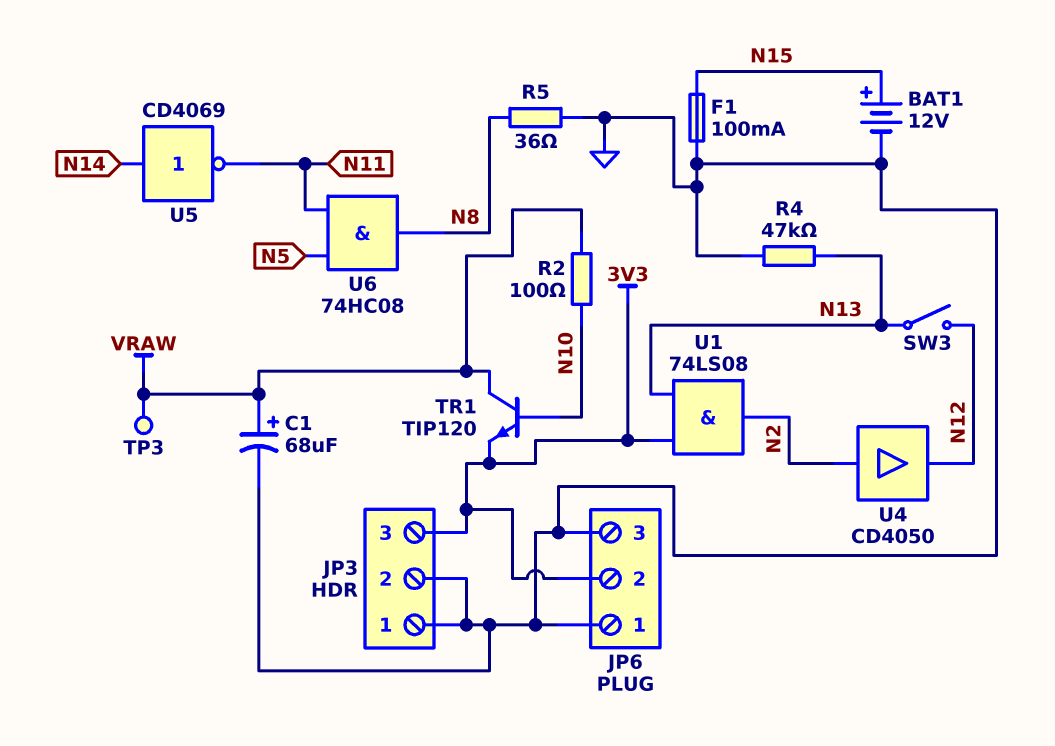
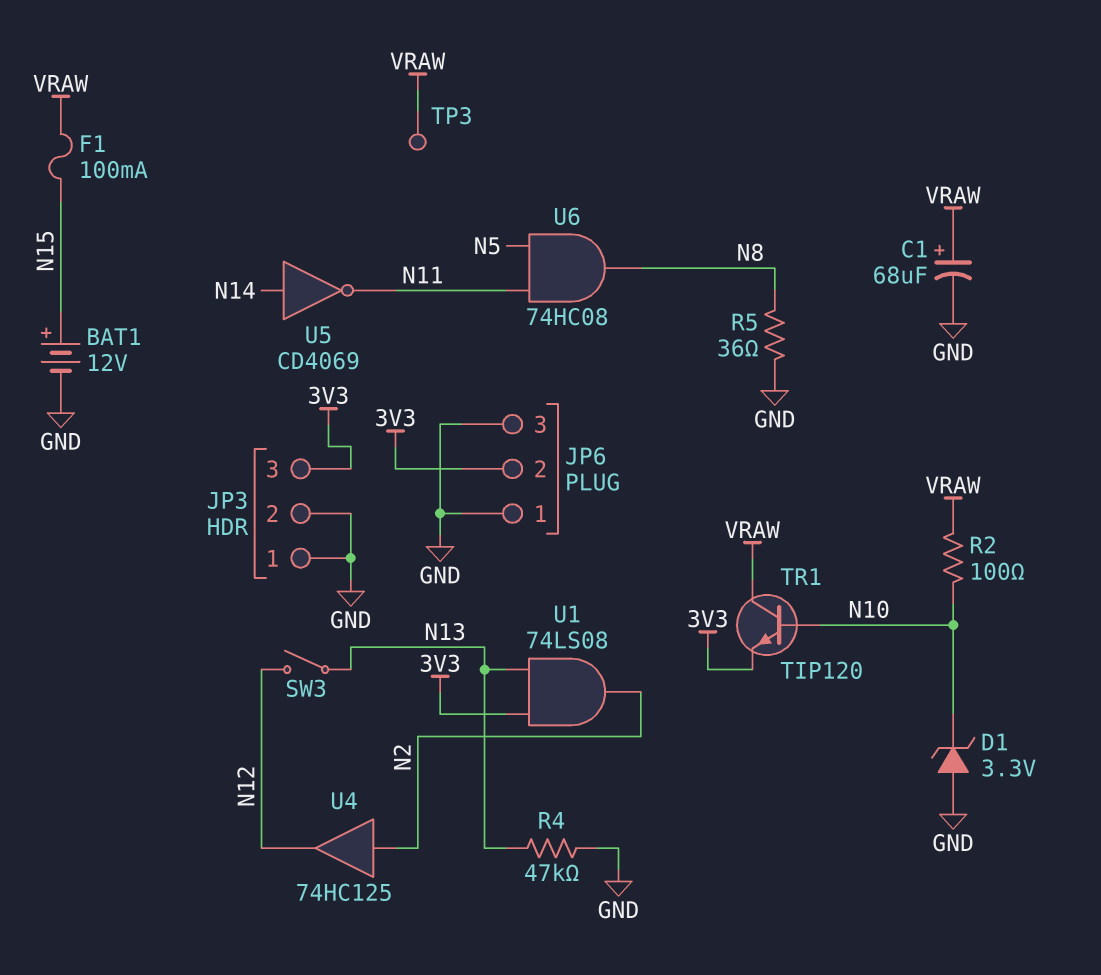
D1: none -> zener 3.3V (A GND, K N10)
F1: 100mA (GND, N15) -> 100mA (N15, VRAW)
U4: buffer CD4050 (in N2, out N12) -> buffer 74HC125 (in N2, out N12)

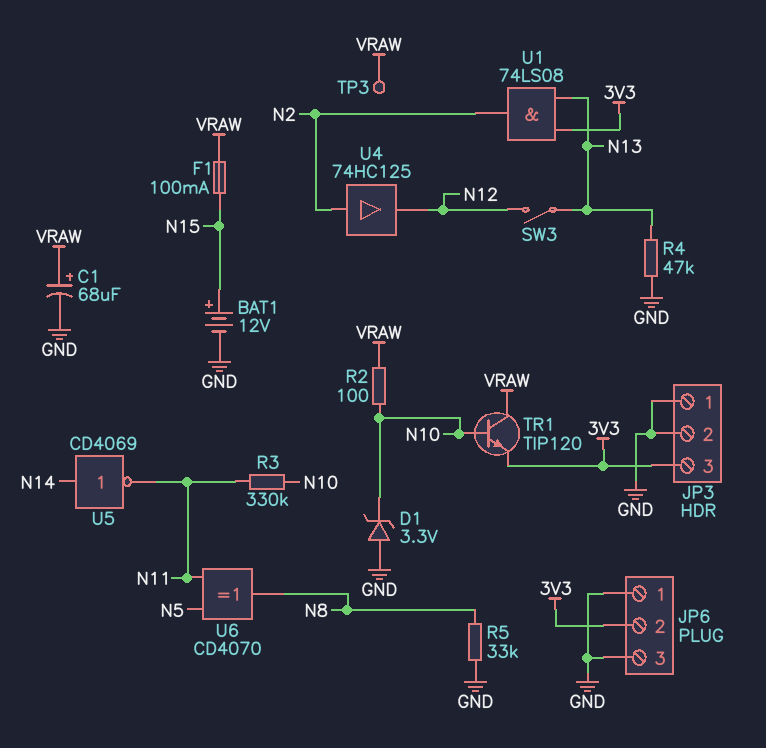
R3: none -> 330k (N10, N11)
R5: 36 (GND, N8) -> 33k (GND, N8)
U6: AND 74HC08 (in N5, in N11, out N8) -> XOR CD4070 (in N5, in N11, out N8)

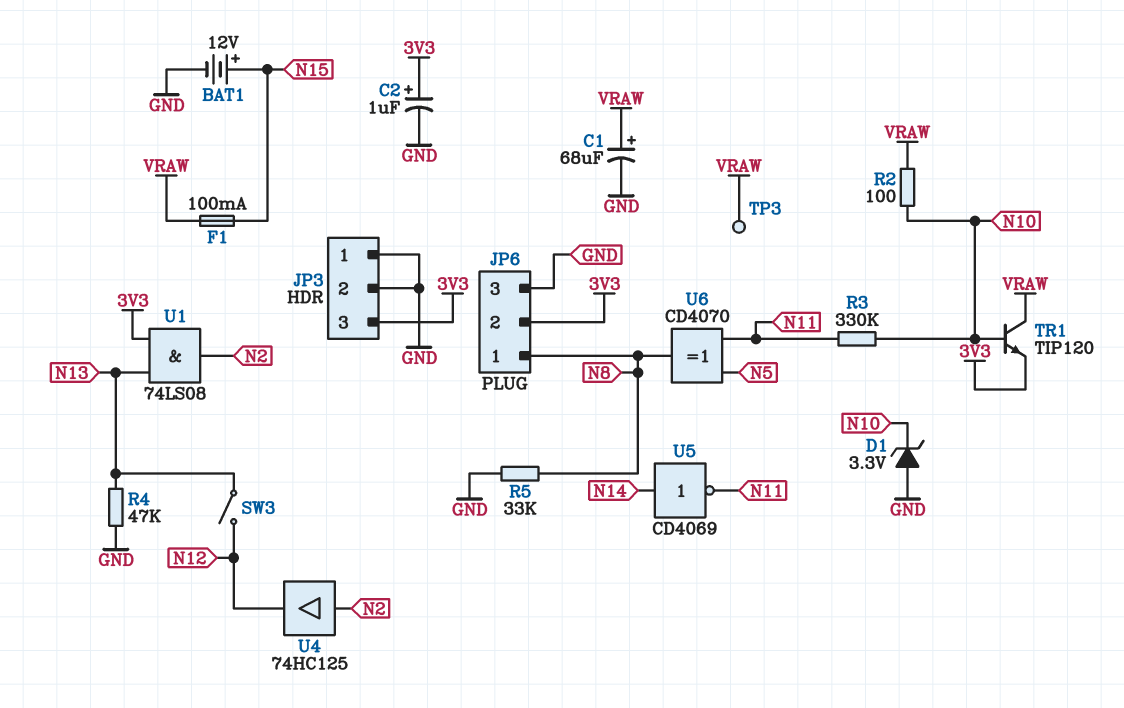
C2: none -> 1uF (plus 3V3, minus GND)
JP6 pin 1: GND -> N8

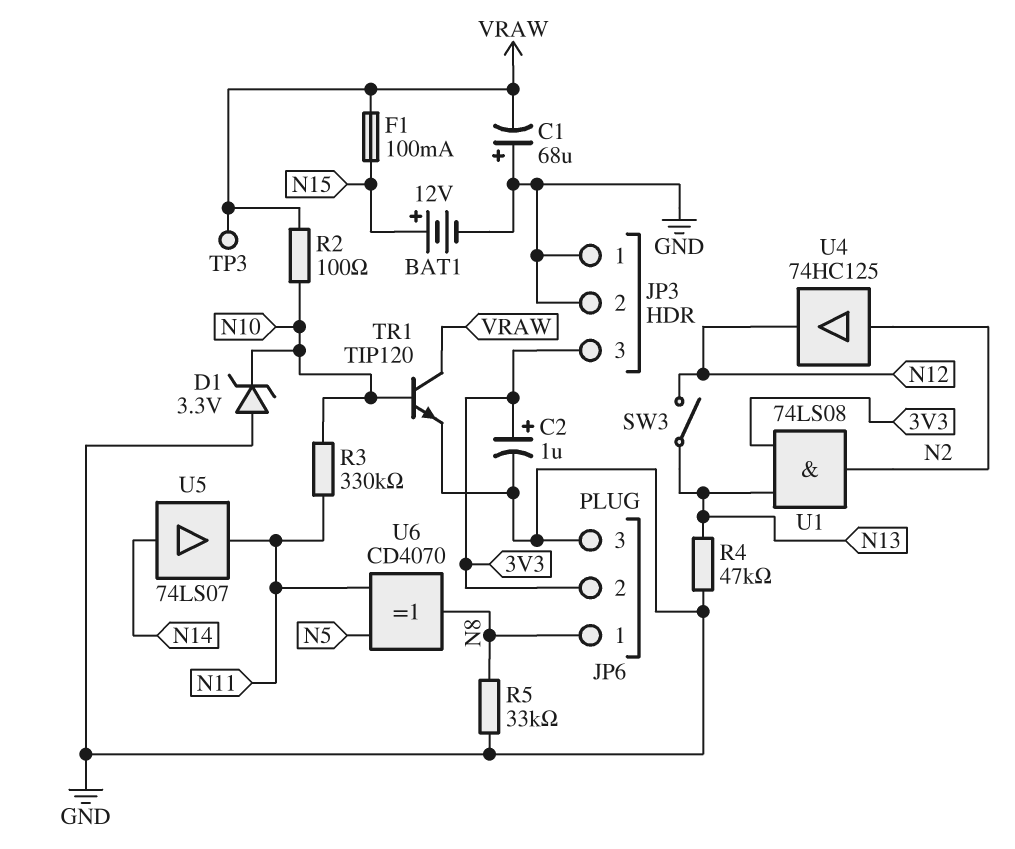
C1: 68uF (plus VRAW, minus GND) -> 68uF (plus GND, minus VRAW)
TR1: NPN TIP120 (B N10, C VRAW, E 3V3) -> NPN TIP120 (B N10, C VRAW, E GND)
U5: NOT CD4069 (in N14, out N11) -> buffer 74LS07 (in N14, out N11)

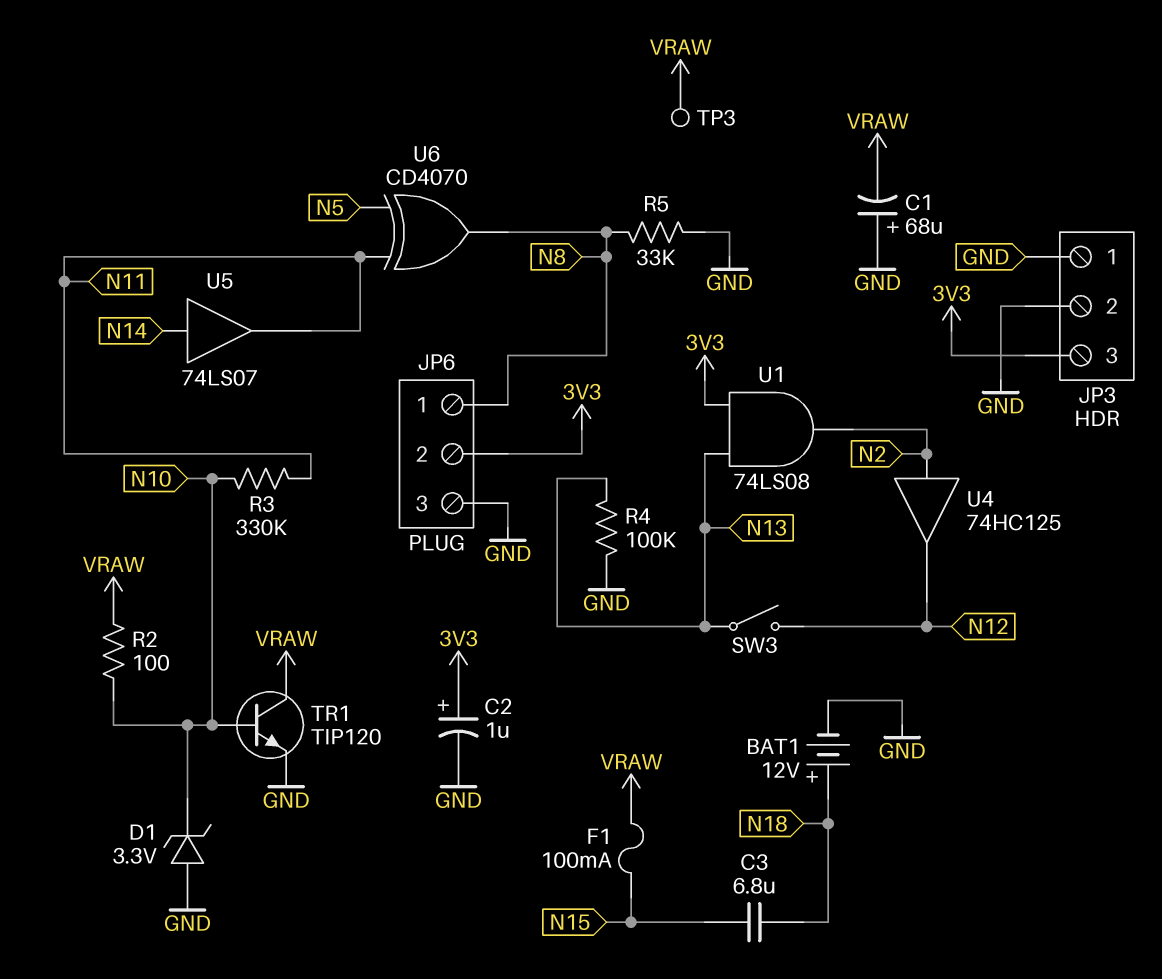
BAT1: 12V (plus N15, minus GND) -> 12V (plus N18, minus GND)
C3: none -> 6.8uF (N15, N18)
R4: 47k (GND, N13) -> 100k (GND, N13)

